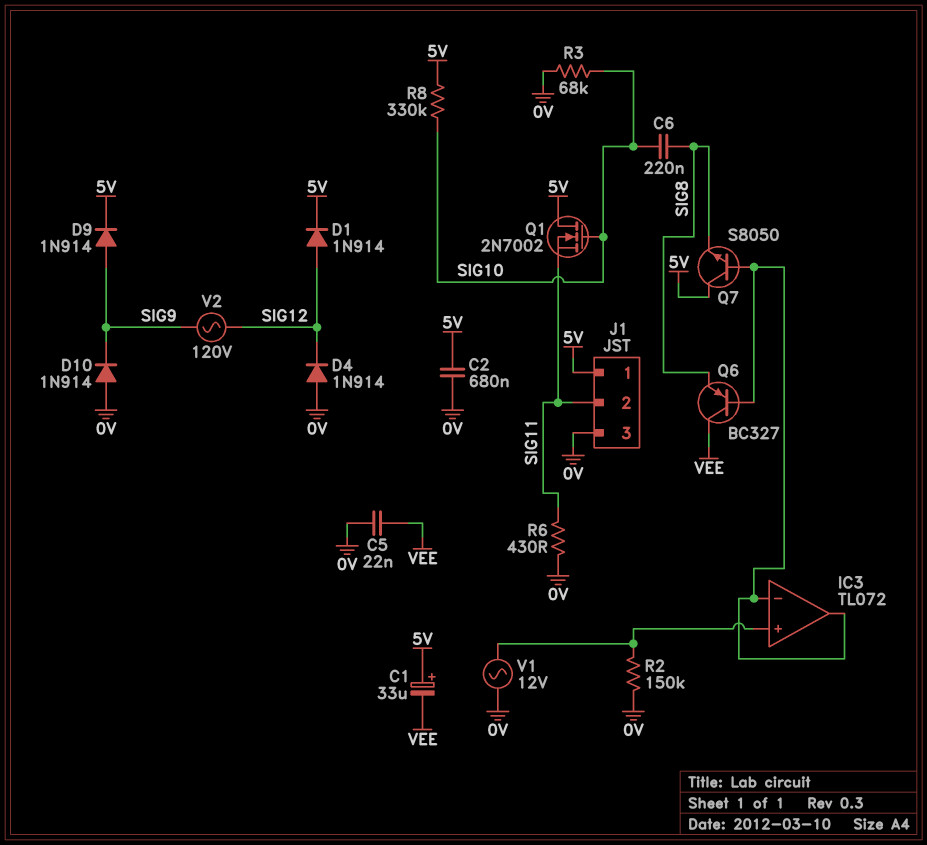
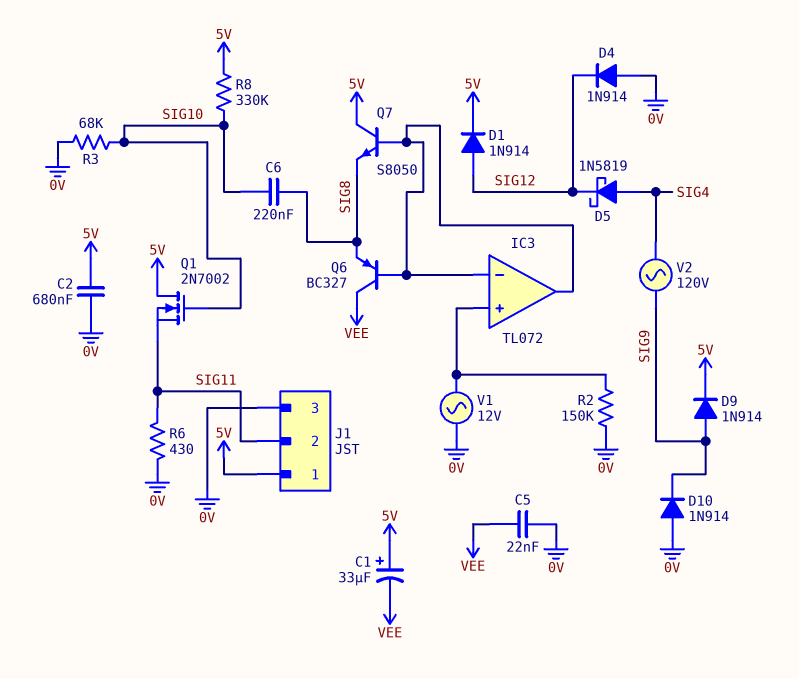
D5: none -> schottky 1N5819 (A SIG4, K SIG12)
V2: AC 120V (SIG9, SIG12) -> AC 120V (SIG4, SIG9)

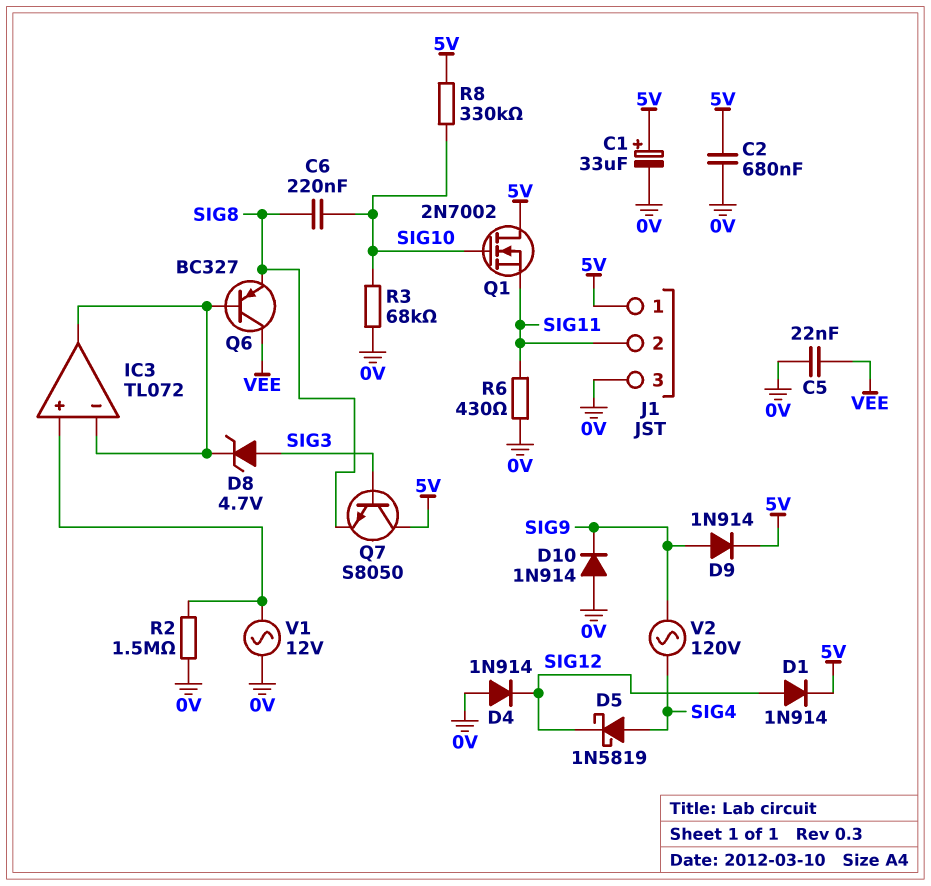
C1: 33uF (plus 5V, minus VEE) -> 33uF (plus 5V, minus 0V)
D8: none -> zener 4.7V (A SIG3, K IC3/in-)
Q7: NPN S8050 (B IC3/in-, C 5V, E SIG8) -> NPN S8050 (B SIG3, C 5V, E SIG8)
R2: 150k (0V, IC3/in+) -> 1.5M (0V, IC3/in+)

